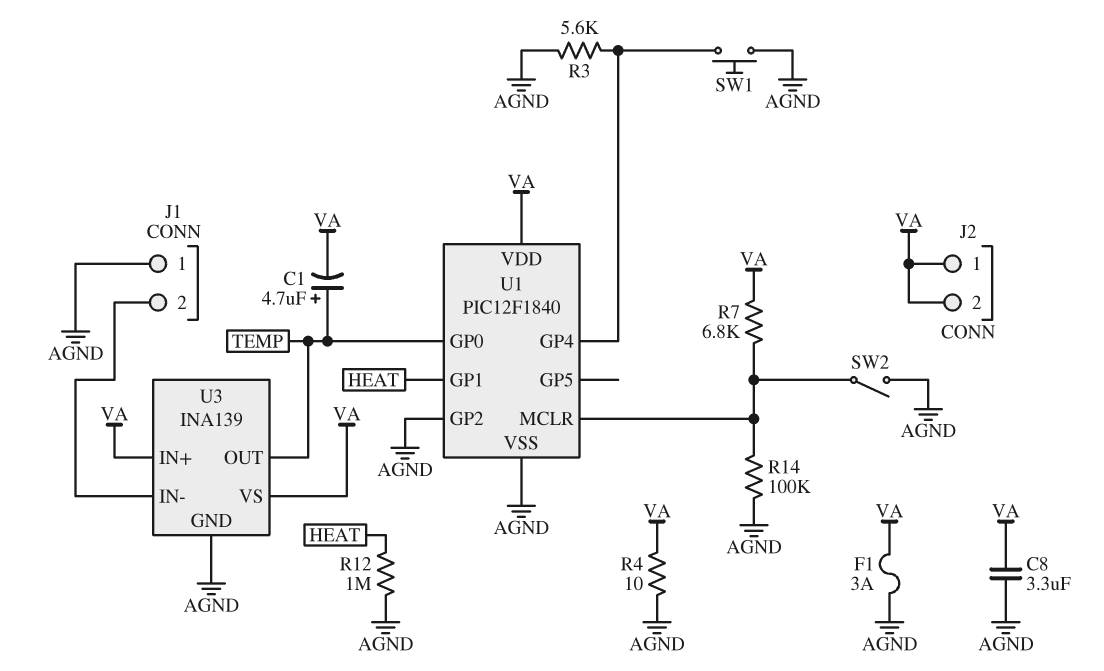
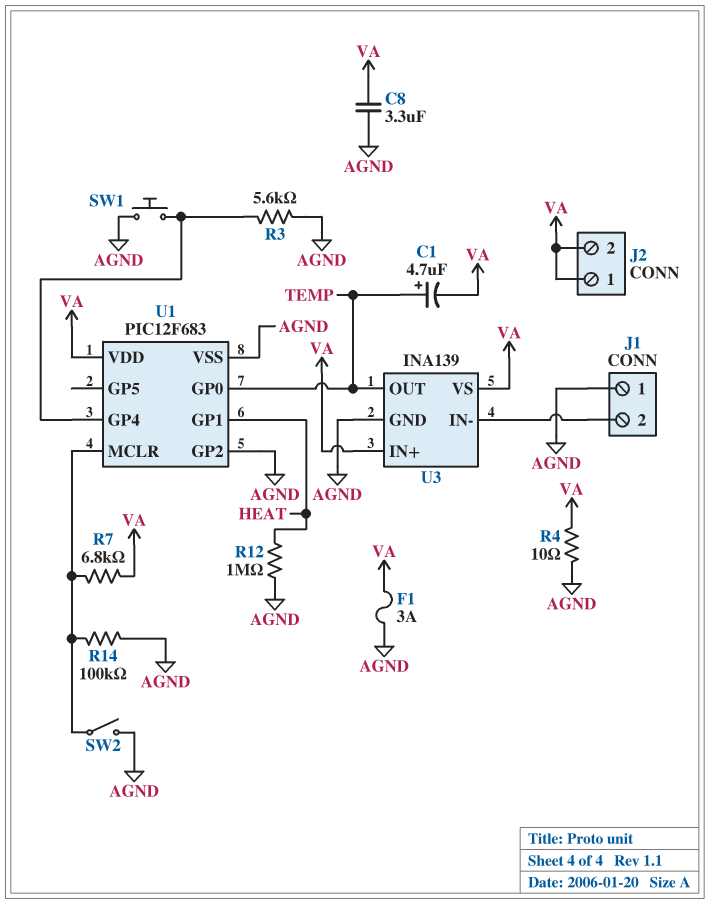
U1: PIC12F1840 -> PIC12F683

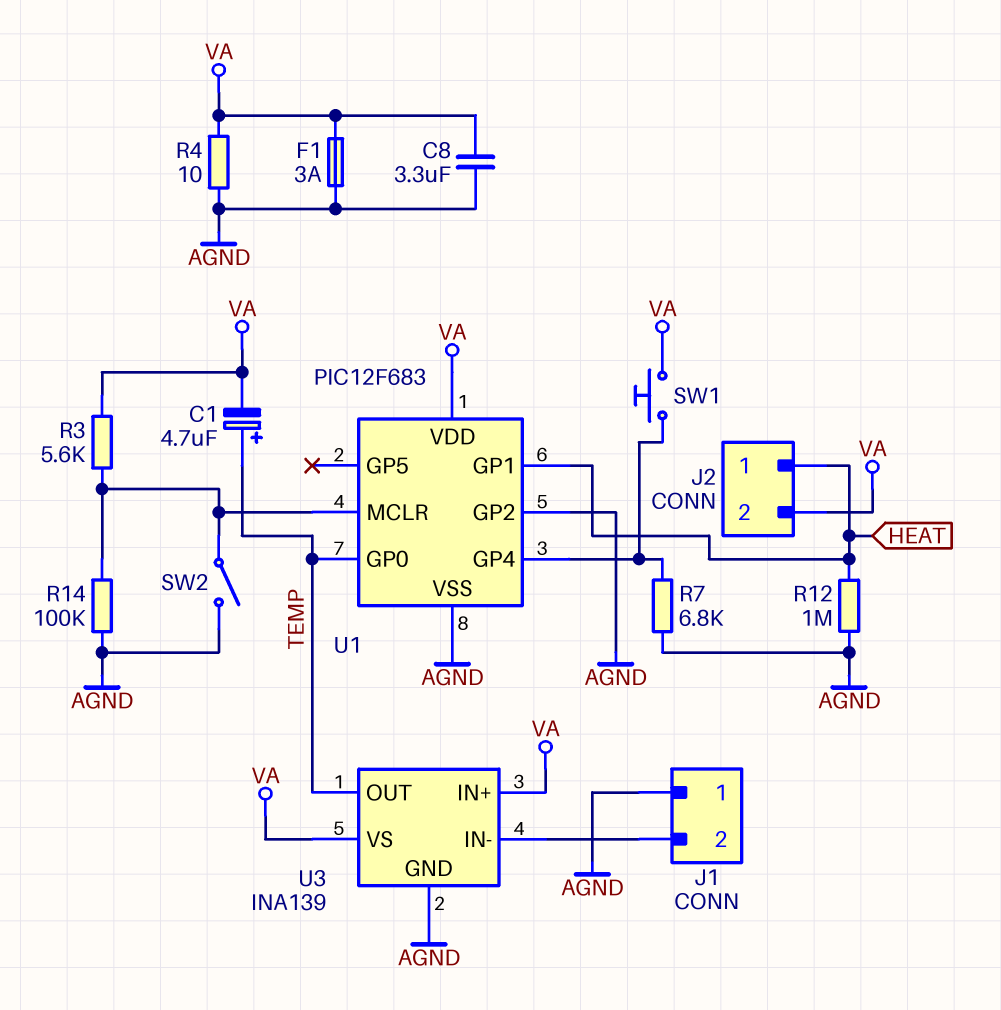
J2 pin 1: VA -> HEAT
R3: 5.6k (AGND, U1/GP4) -> 5.6k (U1/MCLR, VA)
R7: 6.8k (U1/MCLR, VA) -> 6.8k (AGND, U1/GP4)
SW1: button (AGND, U1/GP4) -> button (U1/GP4, VA)

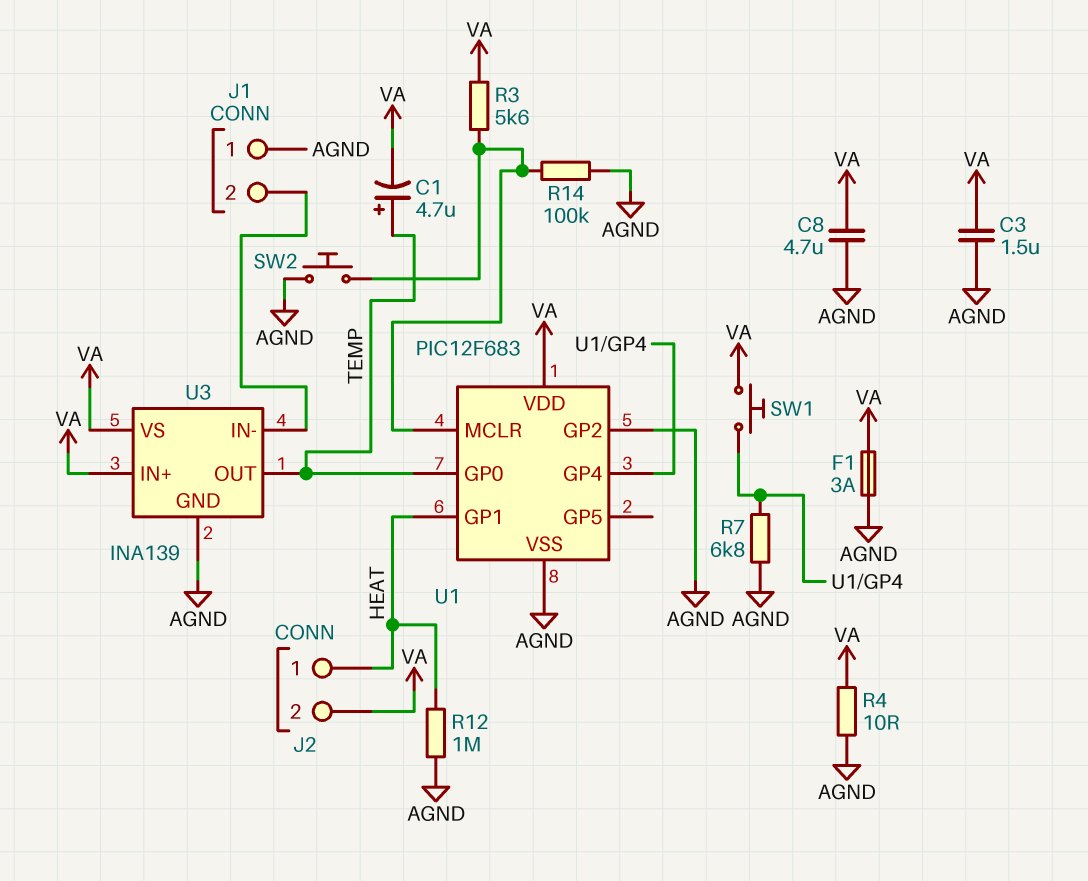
C3: none -> 1.5uF (AGND, VA)
C8: 3.3uF (AGND, VA) -> 4.7uF (AGND, VA)
SW2: switch (AGND, U1/MCLR) -> button (AGND, U1/MCLR)

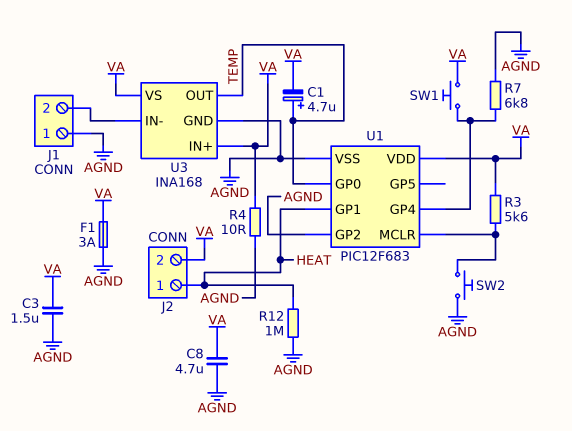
R14: 100k (AGND, U1/MCLR) -> none
U3: INA139 -> INA168

